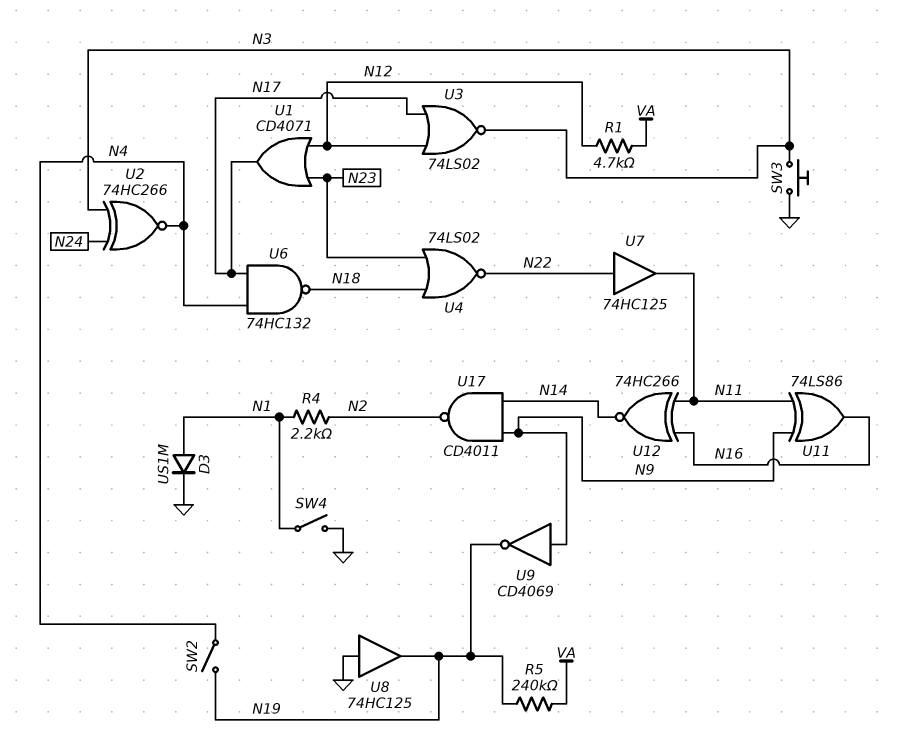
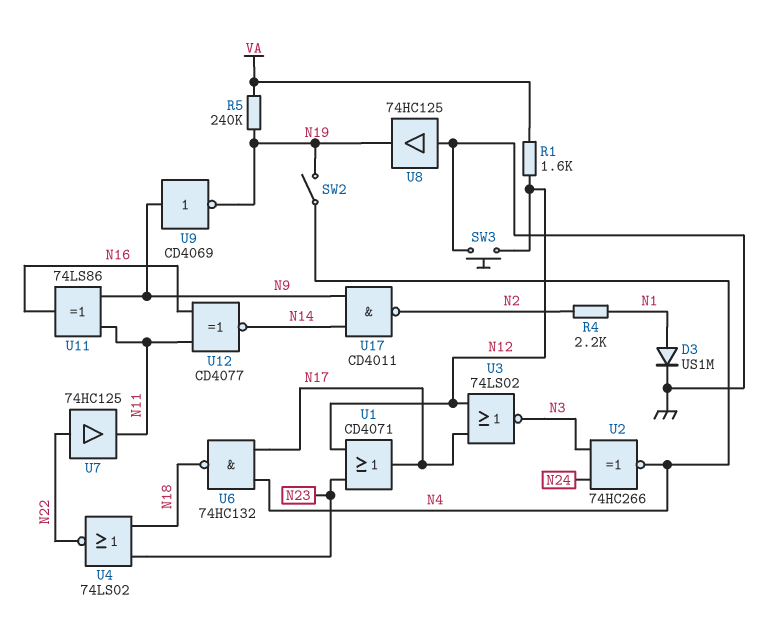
R1: 4.7k (N12, VA) -> 1.6k (N12, VA)
SW3: button (GND, N3) -> button (GND, N12)
SW4: switch (GND, N1) -> none
U12: XNOR 74HC266 (in N11, in N16, out N14) -> XNOR CD4077 (in N11, in N16, out N14)

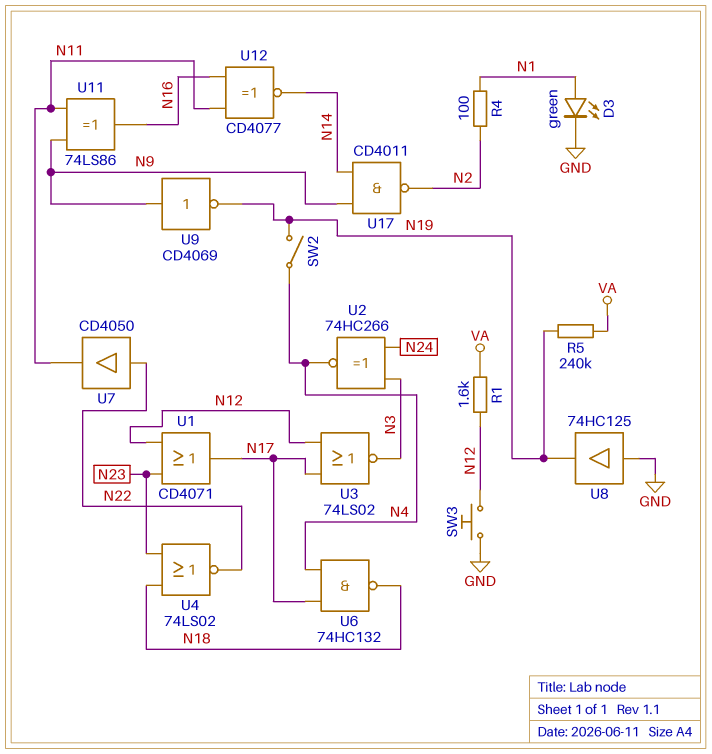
D3: diode US1M (A N1, K GND) -> LED green (A N1, K GND)
R4: 2.2k (N1, N2) -> 100 (N1, N2)
U7: buffer 74HC125 (in N22, out N11) -> buffer CD4050 (in N22, out N11)

